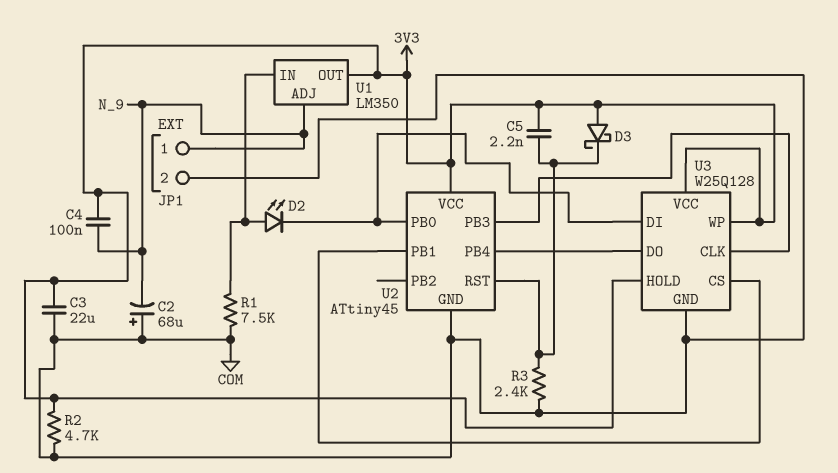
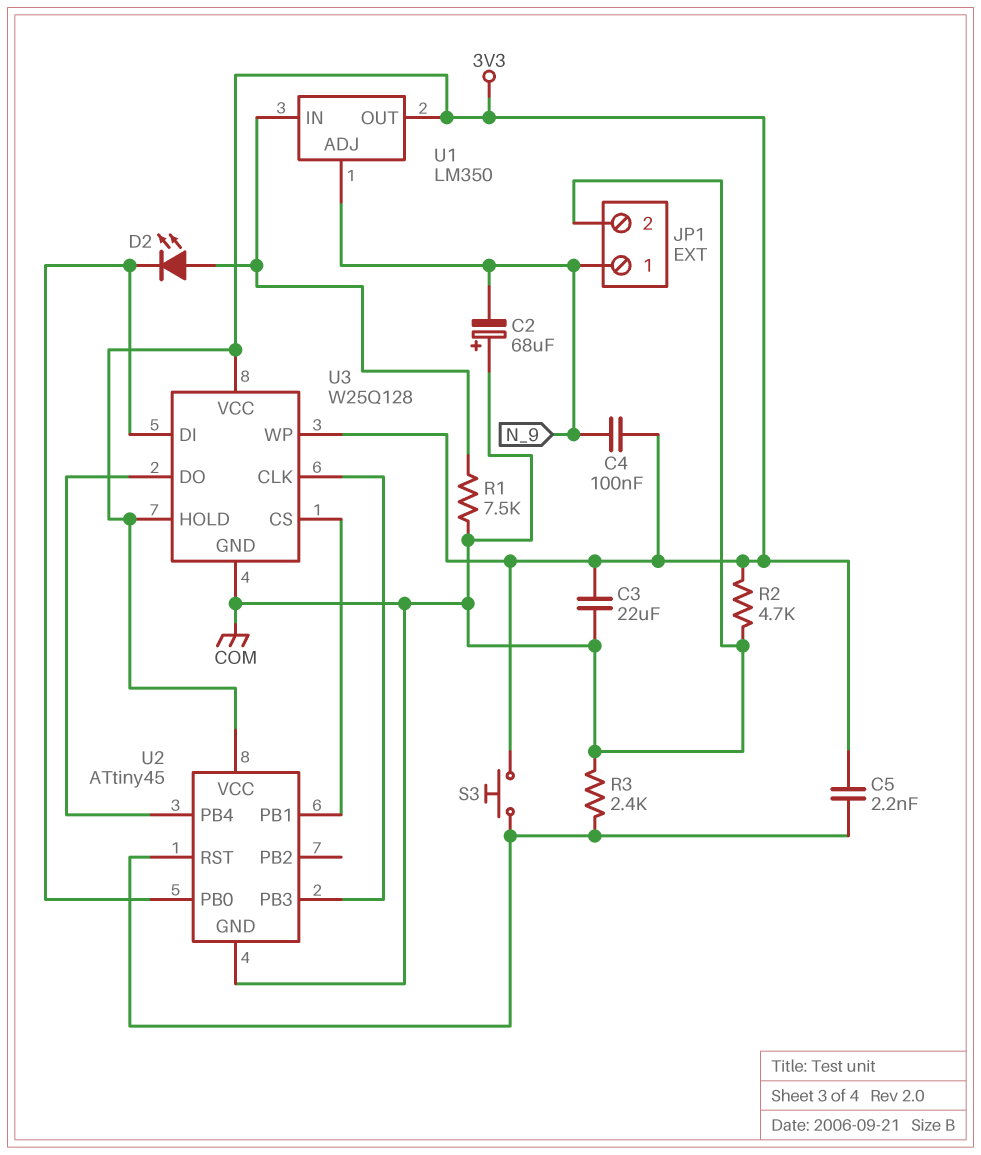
D3: schottky (A 3V3, K U2/RST) -> none
S3: none -> button (3V3, U2/RST)

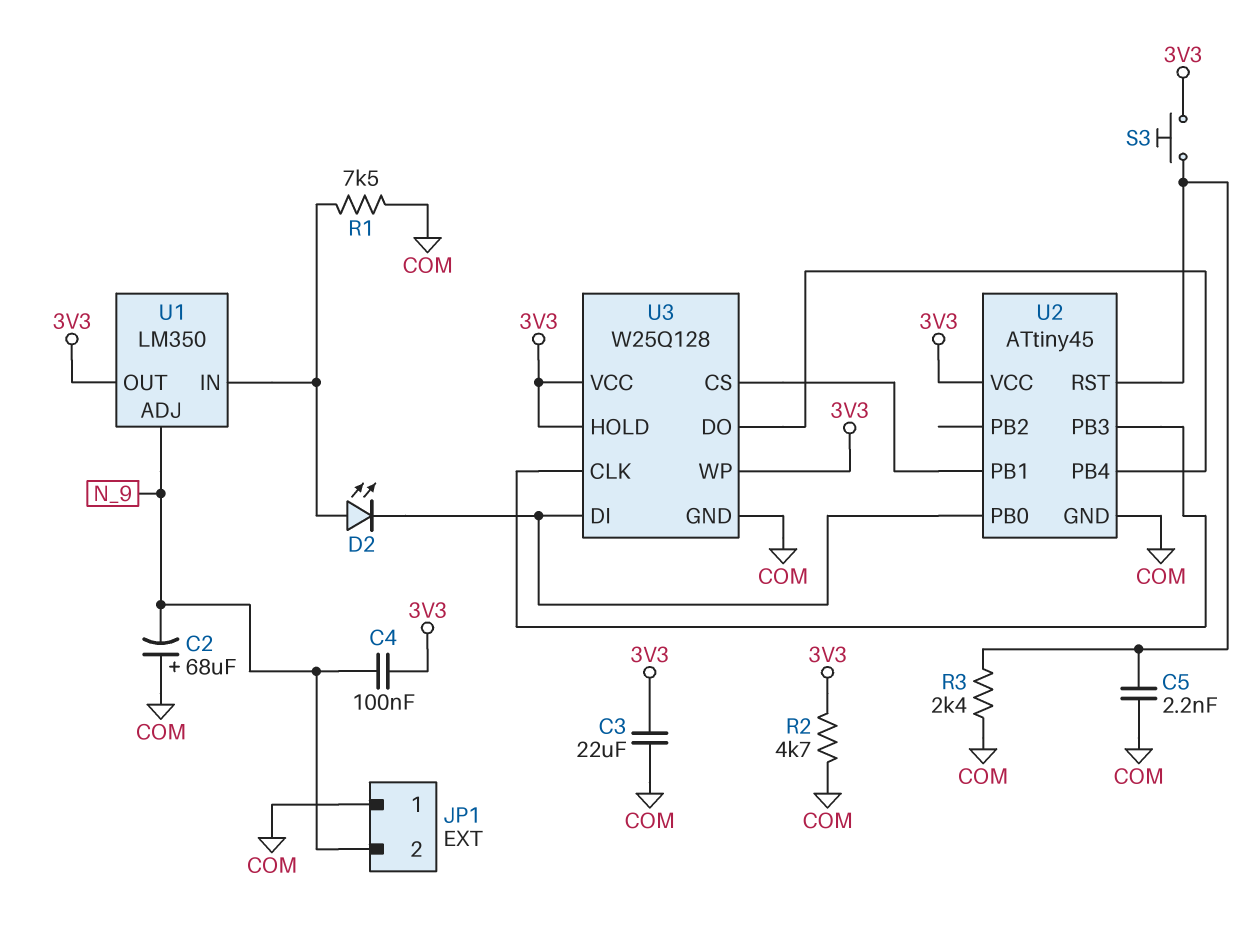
C5: 2.2nF (3V3, U2/RST) -> 2.2nF (COM, U2/RST)
JP1 pin 1: N_9 -> COM
JP1 pin 2: COM -> N_9

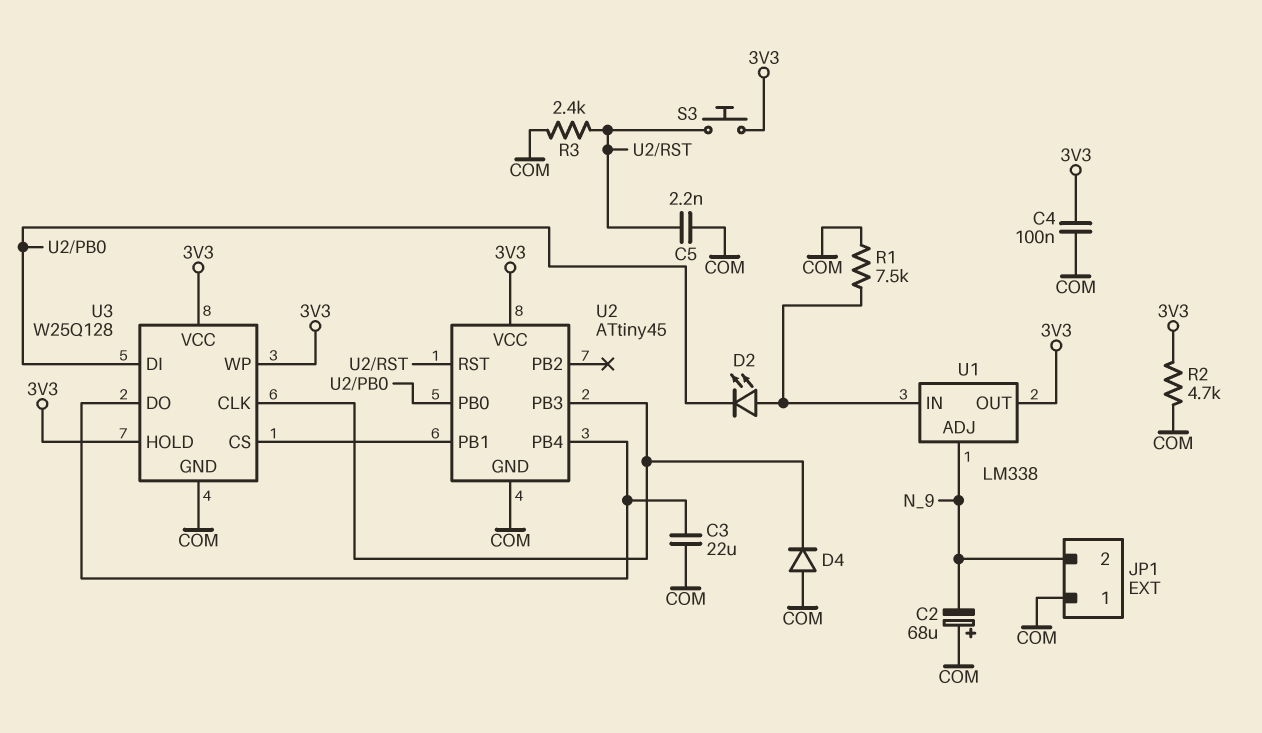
C3: 22uF (3V3, COM) -> 22uF (COM, U2/PB4)
C4: 100nF (3V3, N_9) -> 100nF (3V3, COM)
D4: none -> diode (A COM, K U2/PB3)
U1: LM350 -> LM338

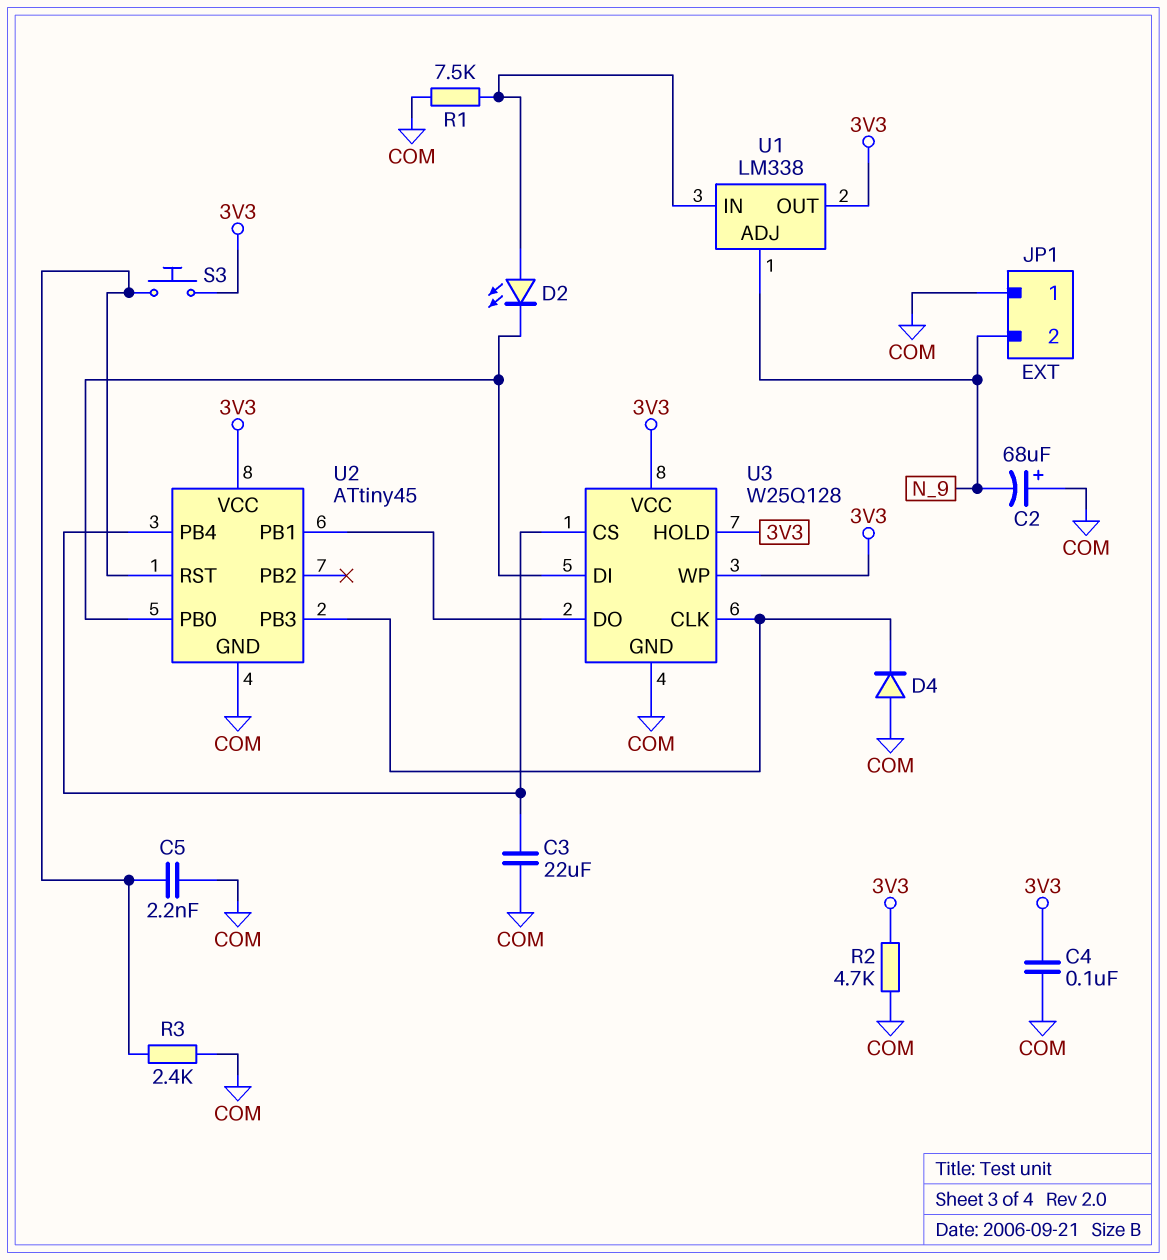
U3 pin CS: U2/PB1 -> U2/PB4
U3 pin DO: U2/PB4 -> U2/PB1

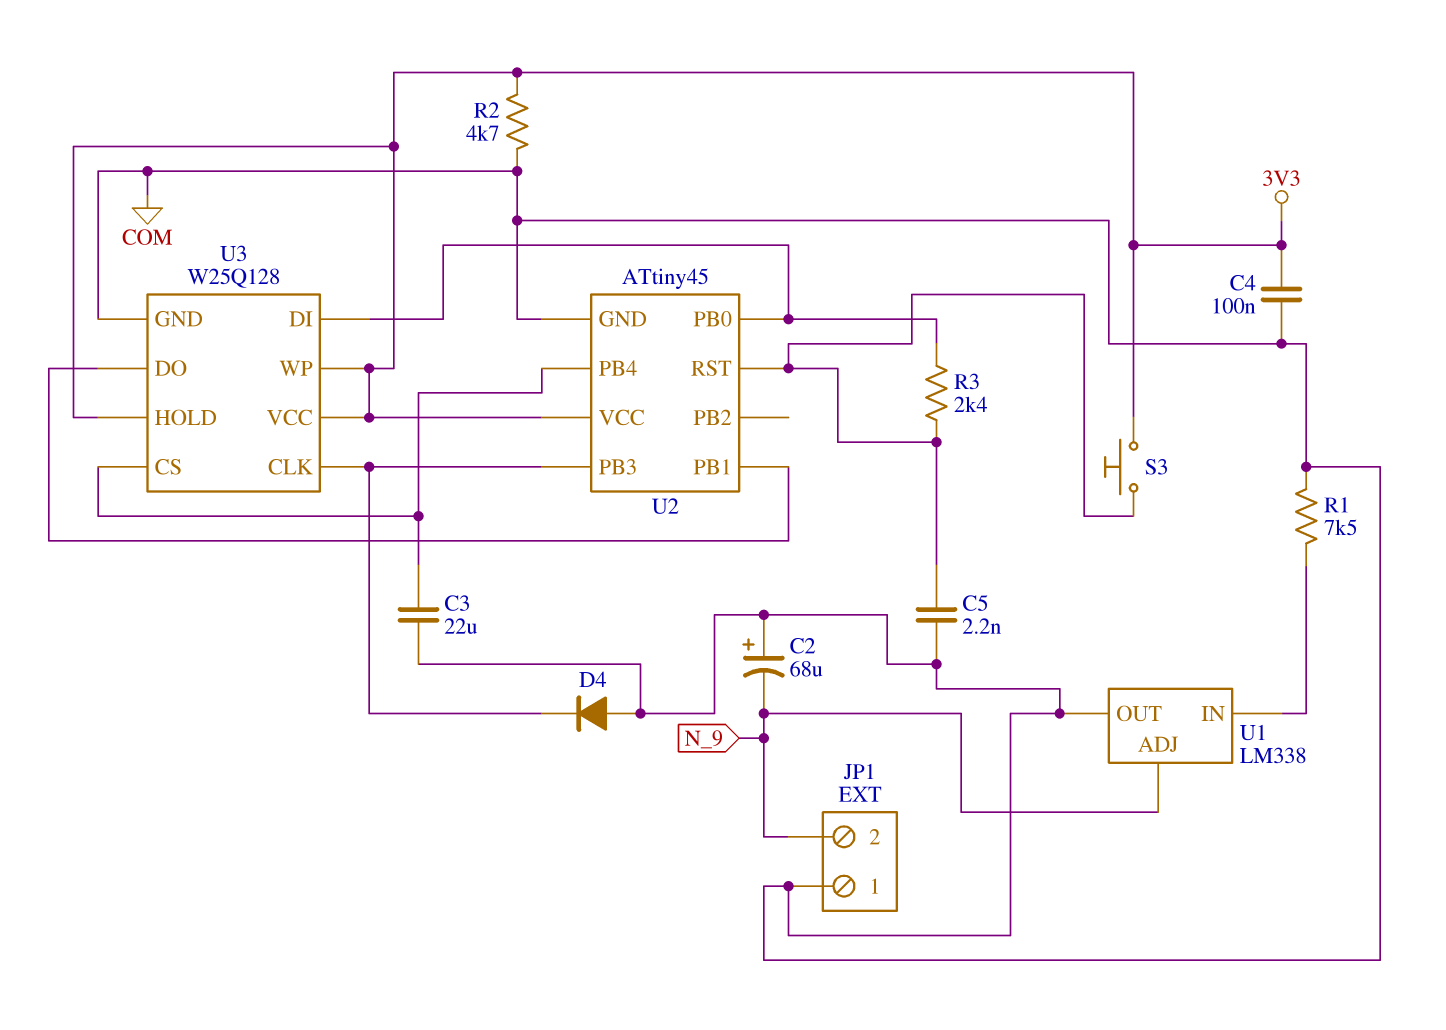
D2: LED (A U1/IN, K U2/PB0) -> none
R3: 2.4k (COM, U2/RST) -> 2.4k (U2/PB0, U2/RST)
U1 pin OUT: 3V3 -> COM

